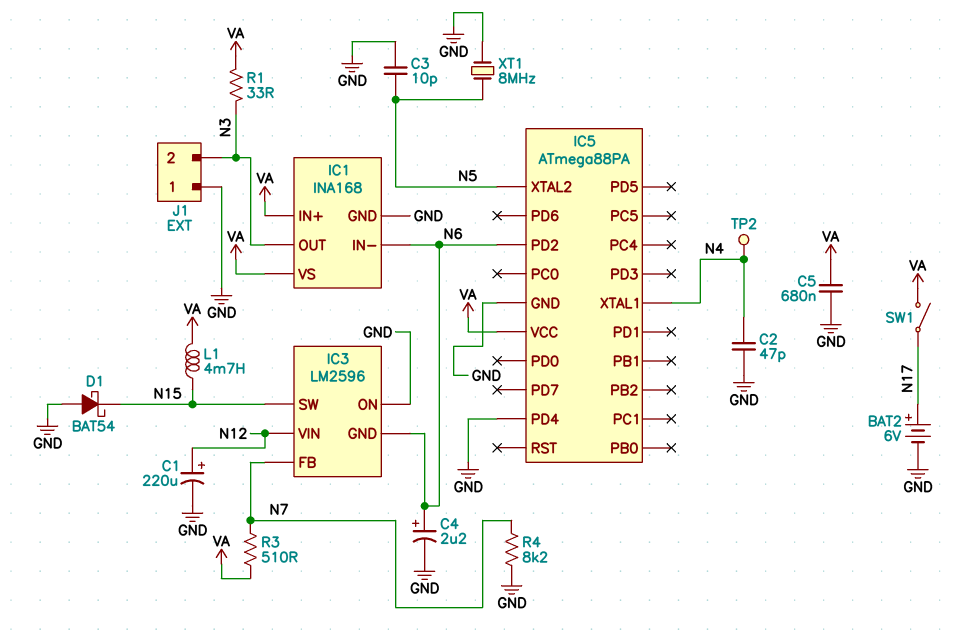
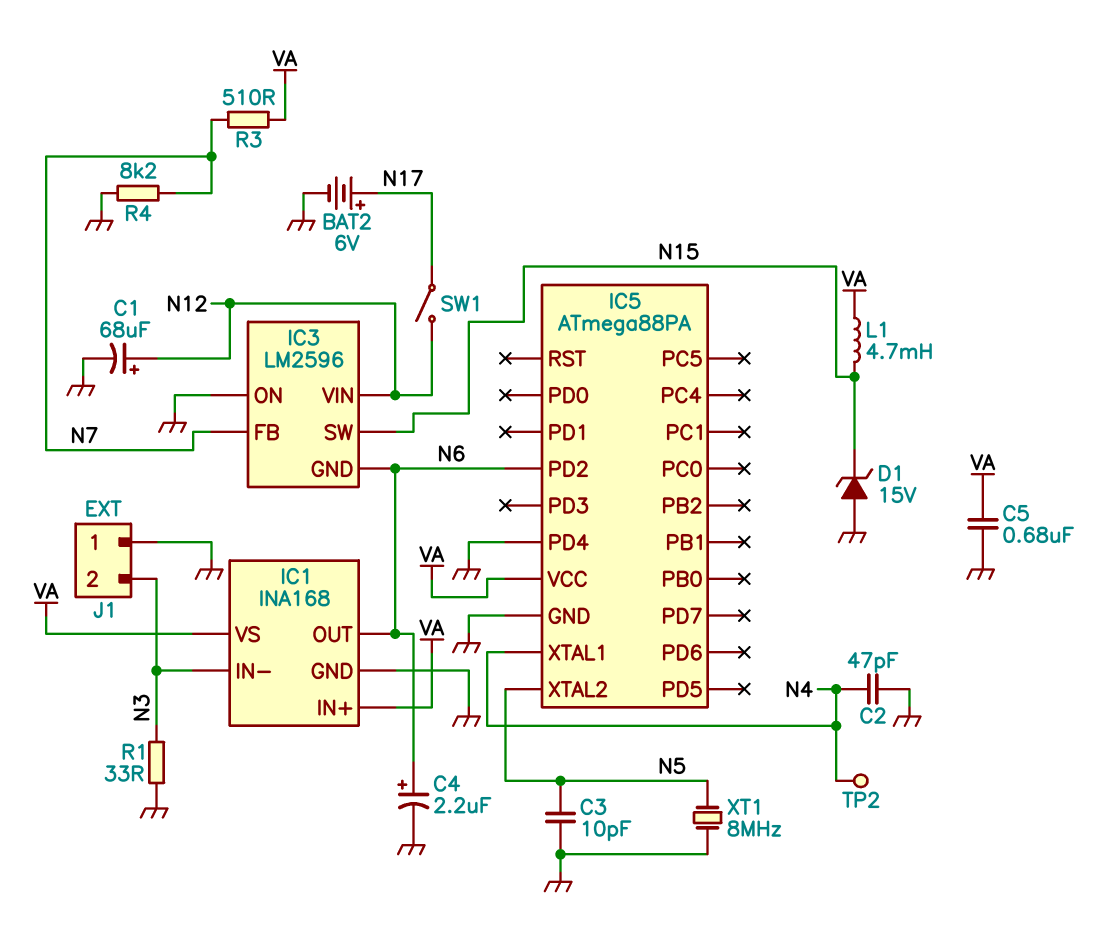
C1: 220uF (plus N12, minus GND) -> 68uF (plus N12, minus GND)
D1: schottky BAT54 (A GND, K N15) -> zener 15V (A GND, K N15)
IC1 pin IN-: N6 -> N3
IC1 pin OUT: N3 -> N6
R1: 33 (N3, VA) -> 33 (GND, N3)
SW1: switch (N17, VA) -> switch (N12, N17)

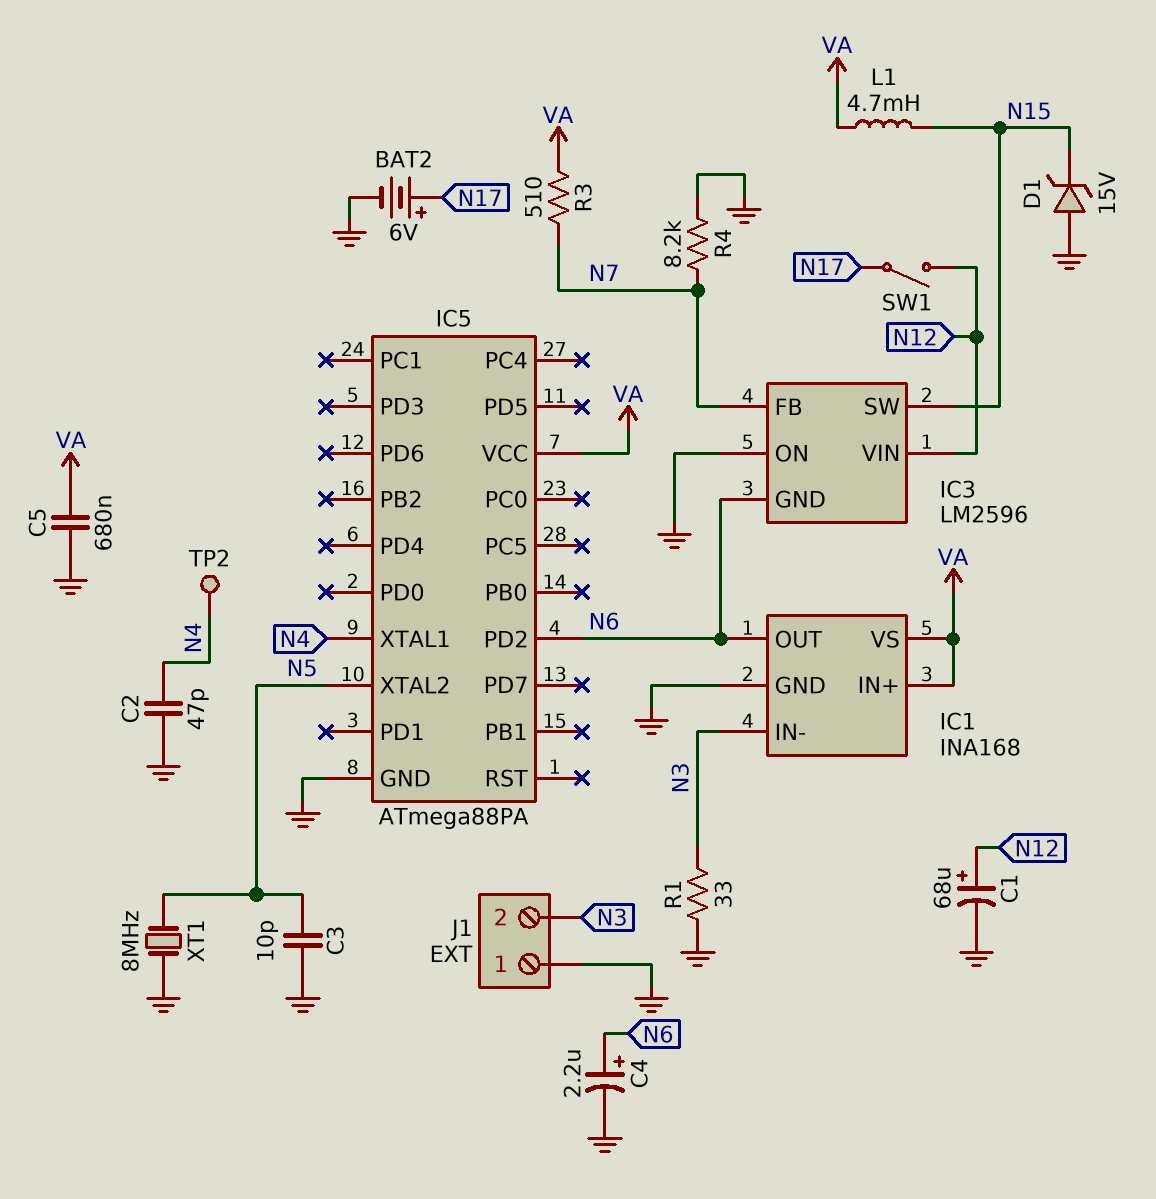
IC5 pin PD4: GND -> none

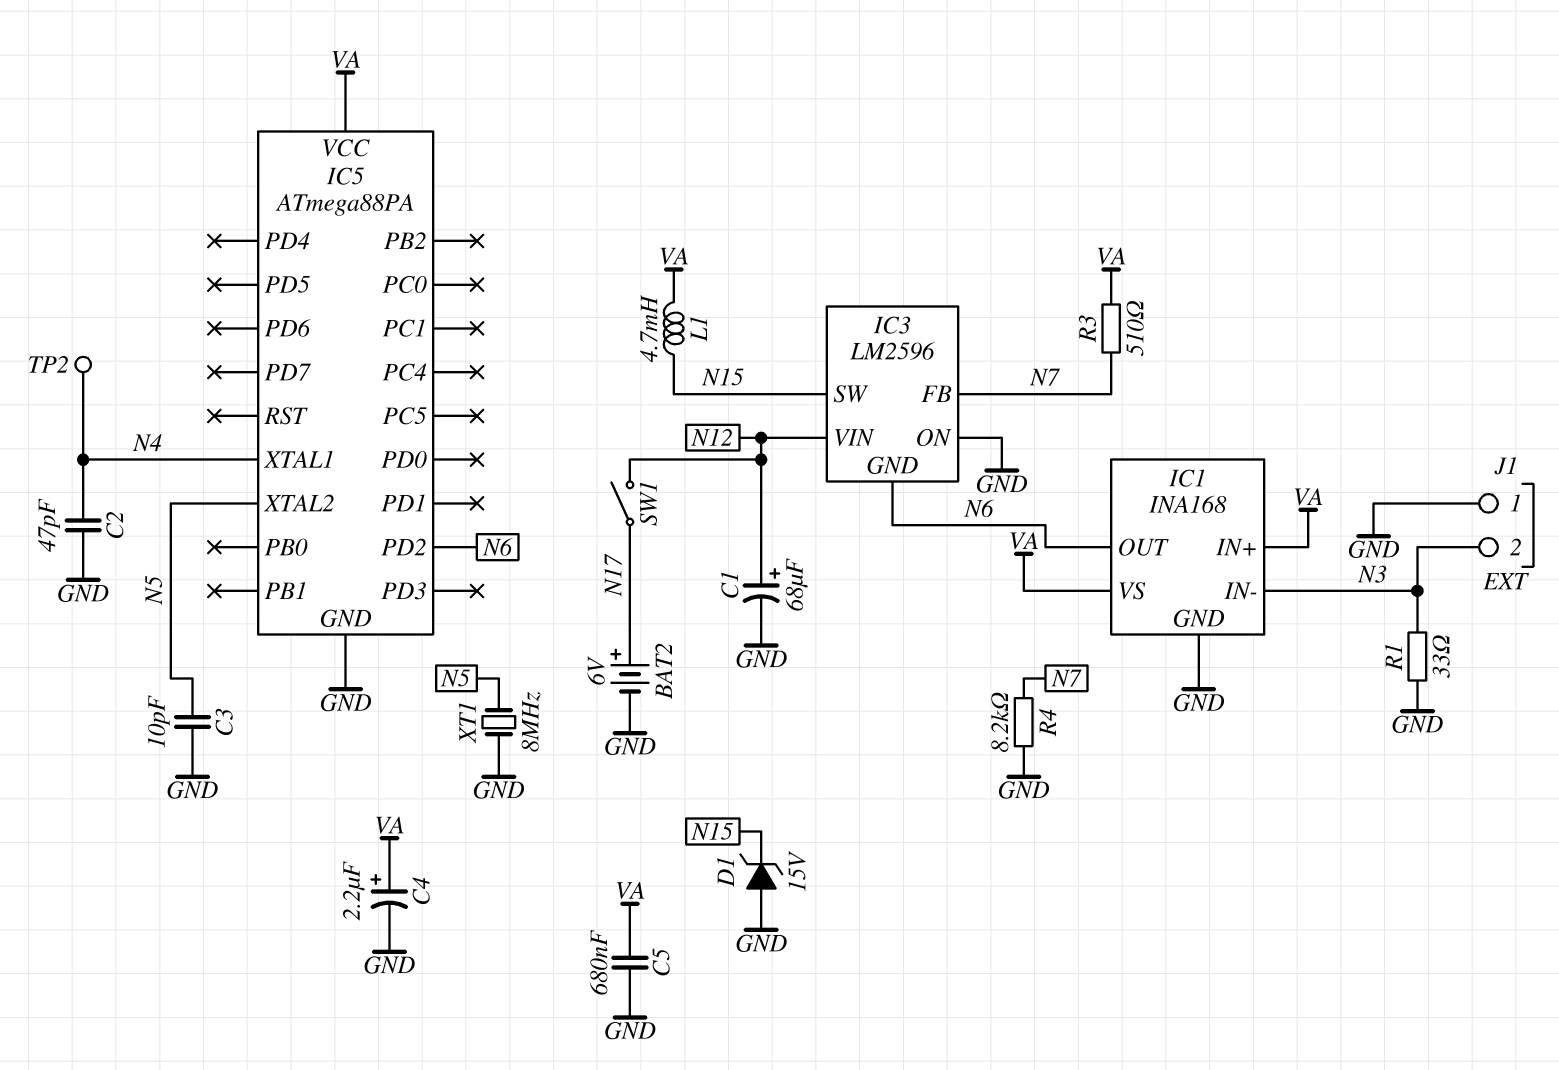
C4: 2.2uF (plus N6, minus GND) -> 2.2uF (plus VA, minus GND)

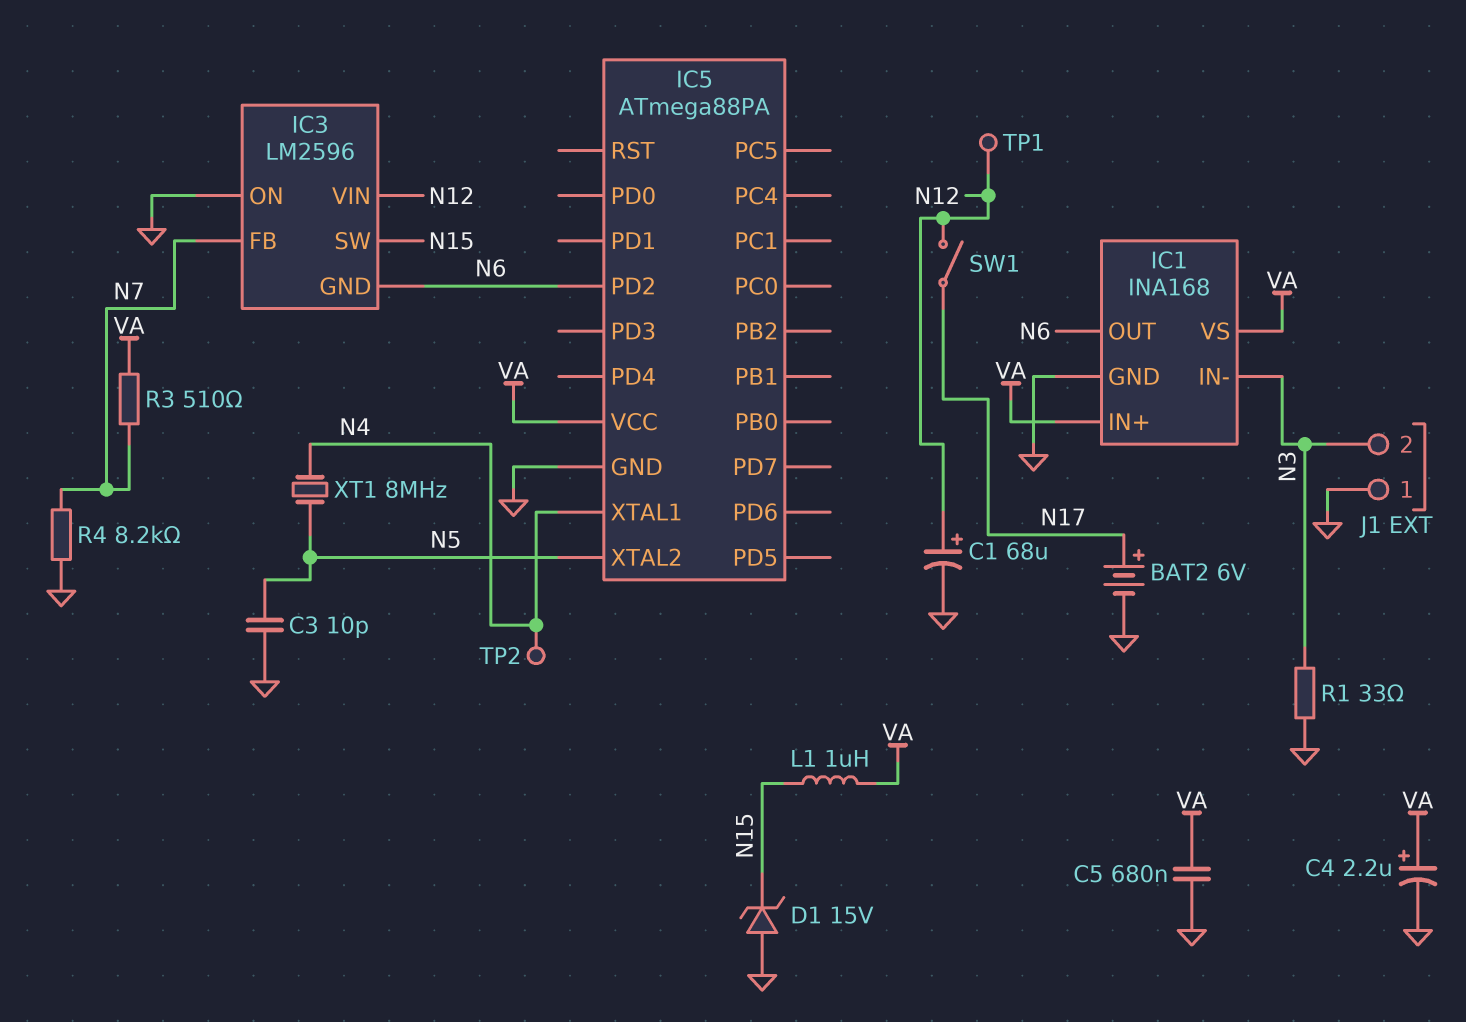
C2: 47pF (GND, N4) -> none
L1: 4.7mH (N15, VA) -> 1uH (N15, VA)
TP1: none -> test point (N12)
XT1: 8MHz (GND, N5) -> 8MHz (N4, N5)

